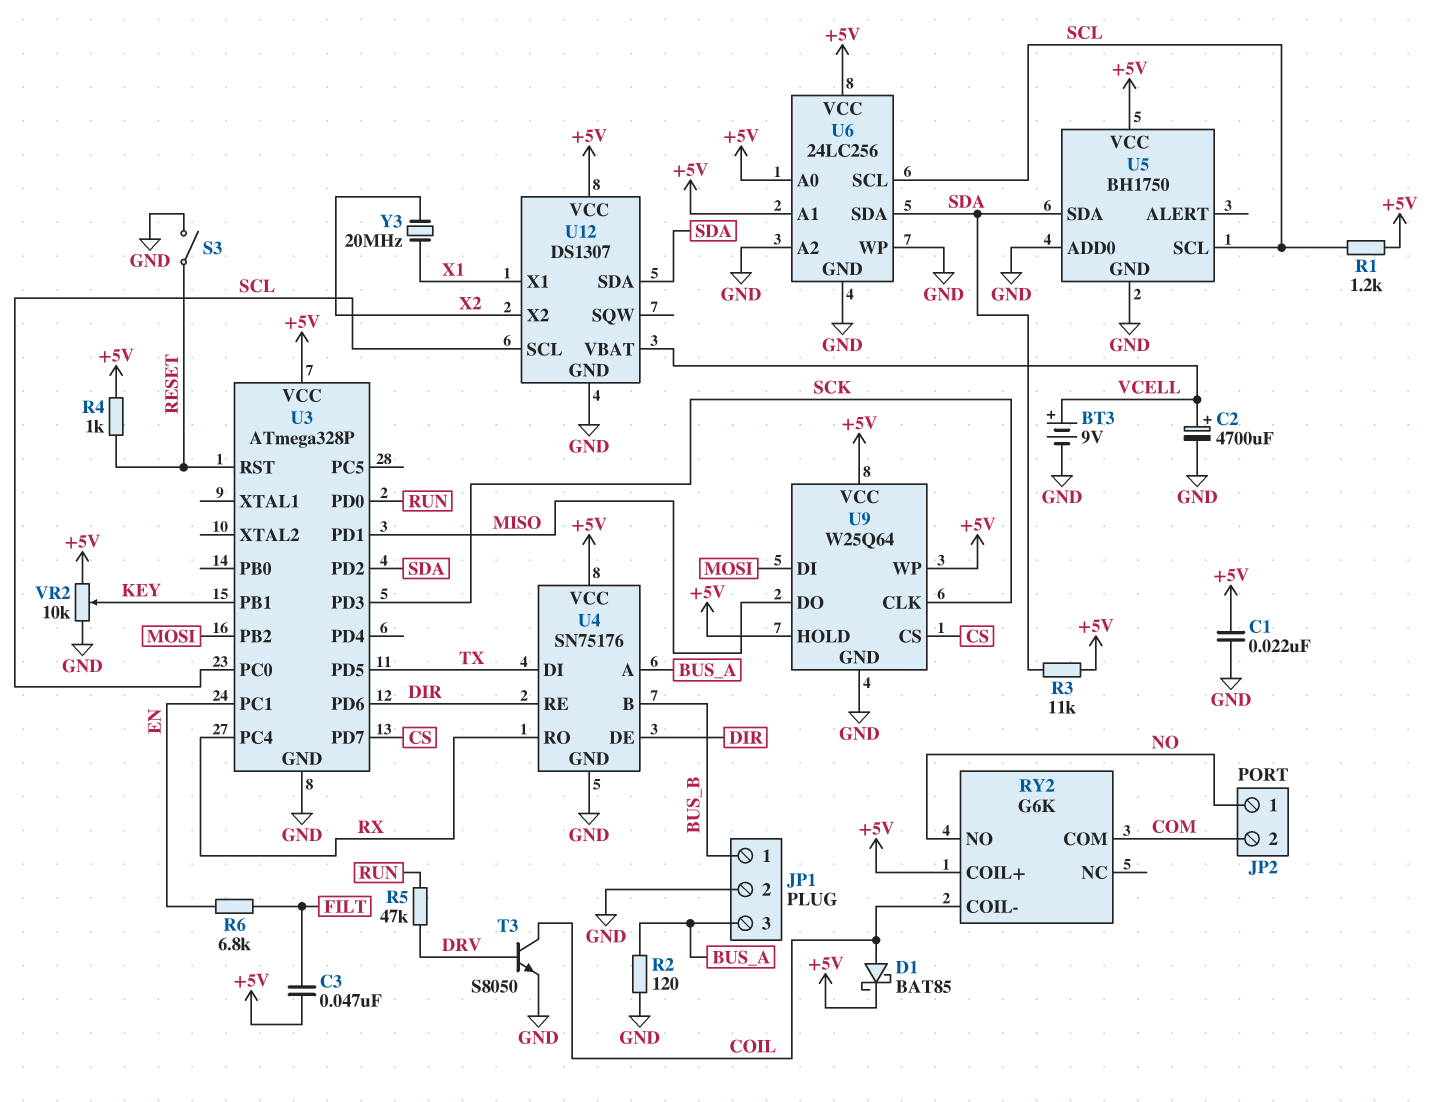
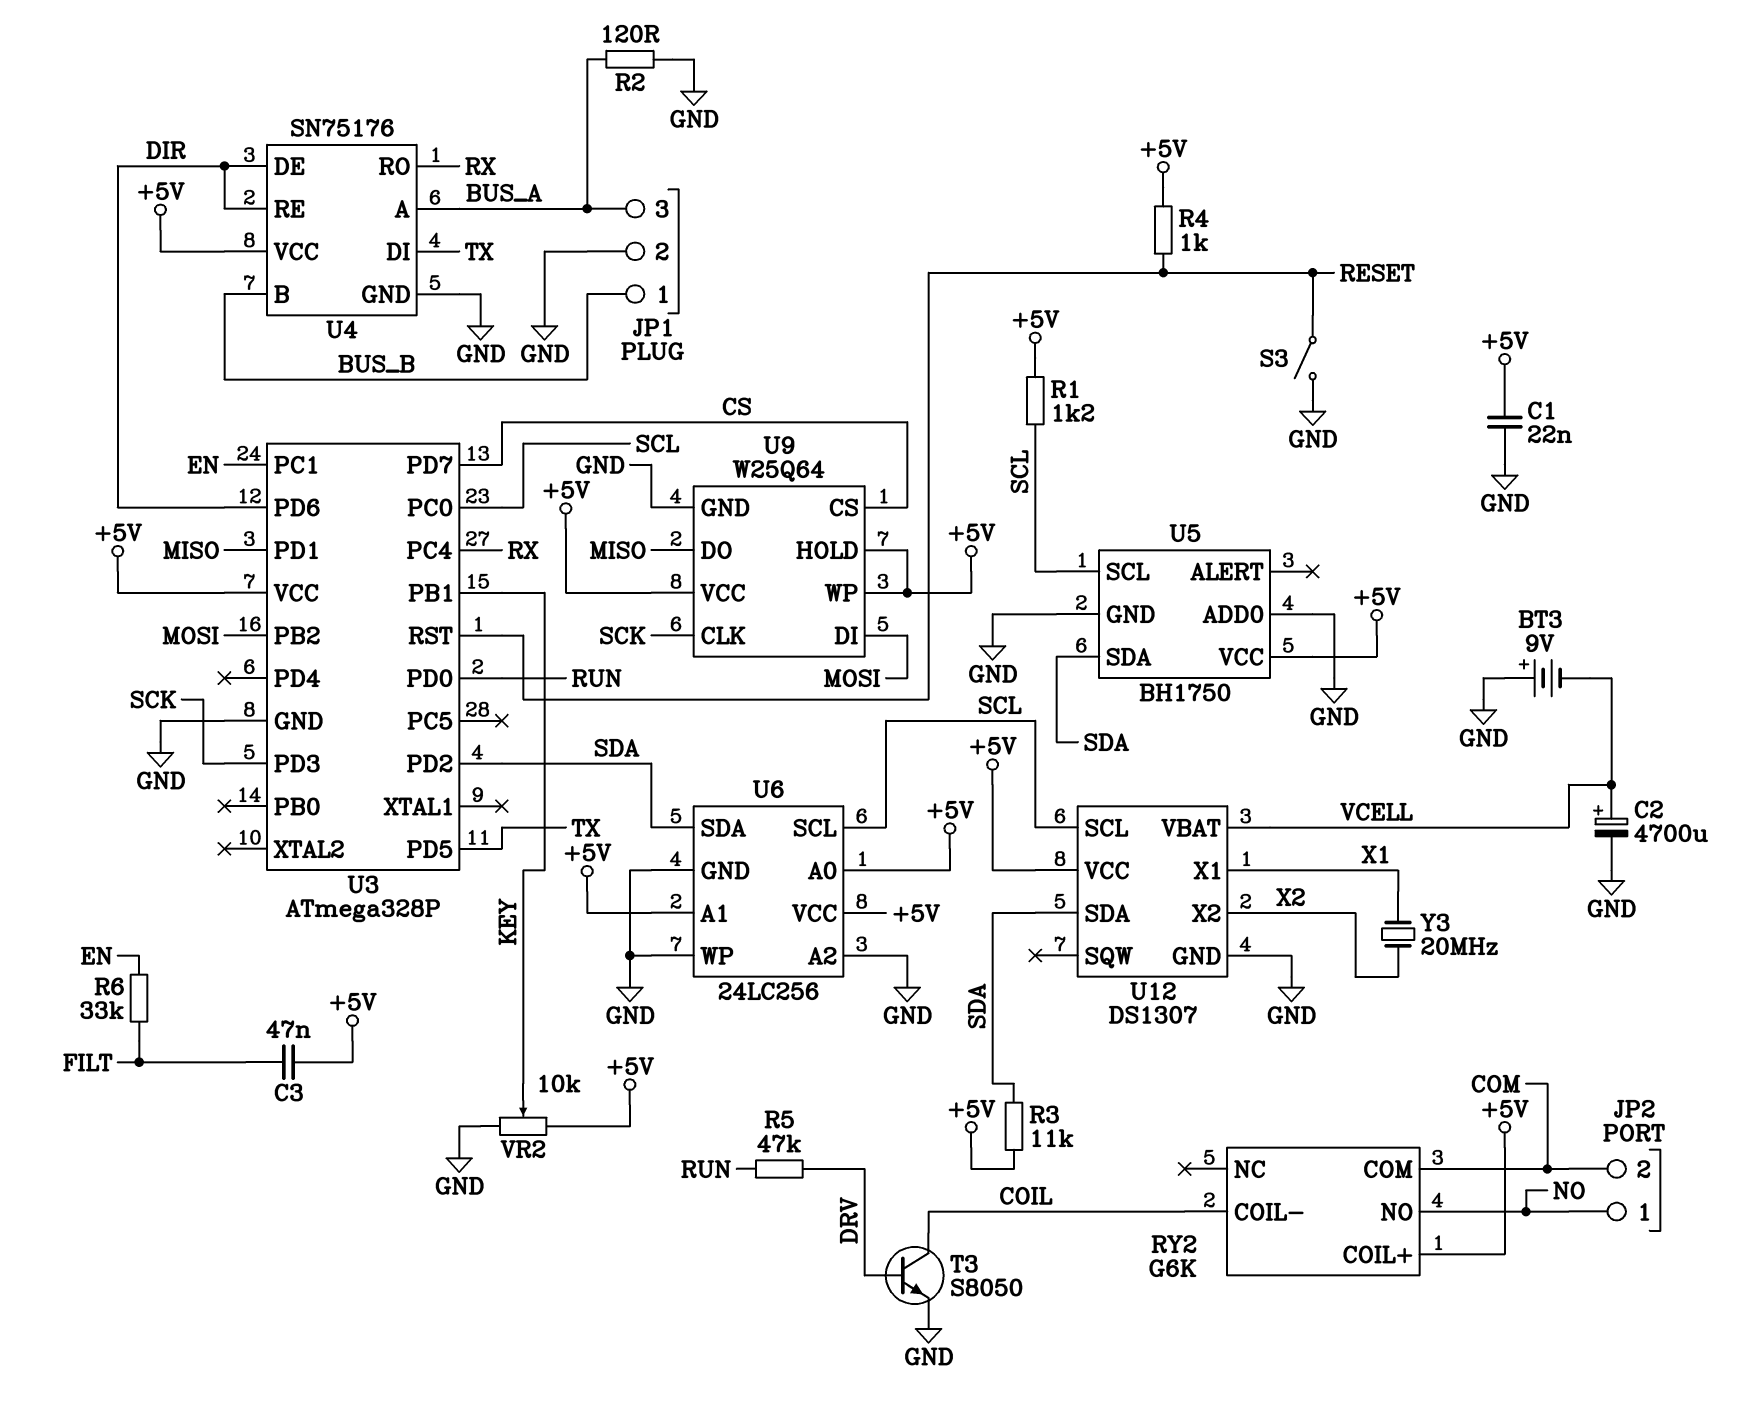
BT3: 9V (plus VCELL, minus GND) -> 9V (plus GND, minus VCELL)
D1: schottky BAT85 (A COIL, K +5V) -> none
R6: 6.8k (EN, FILT) -> 33k (EN, FILT)

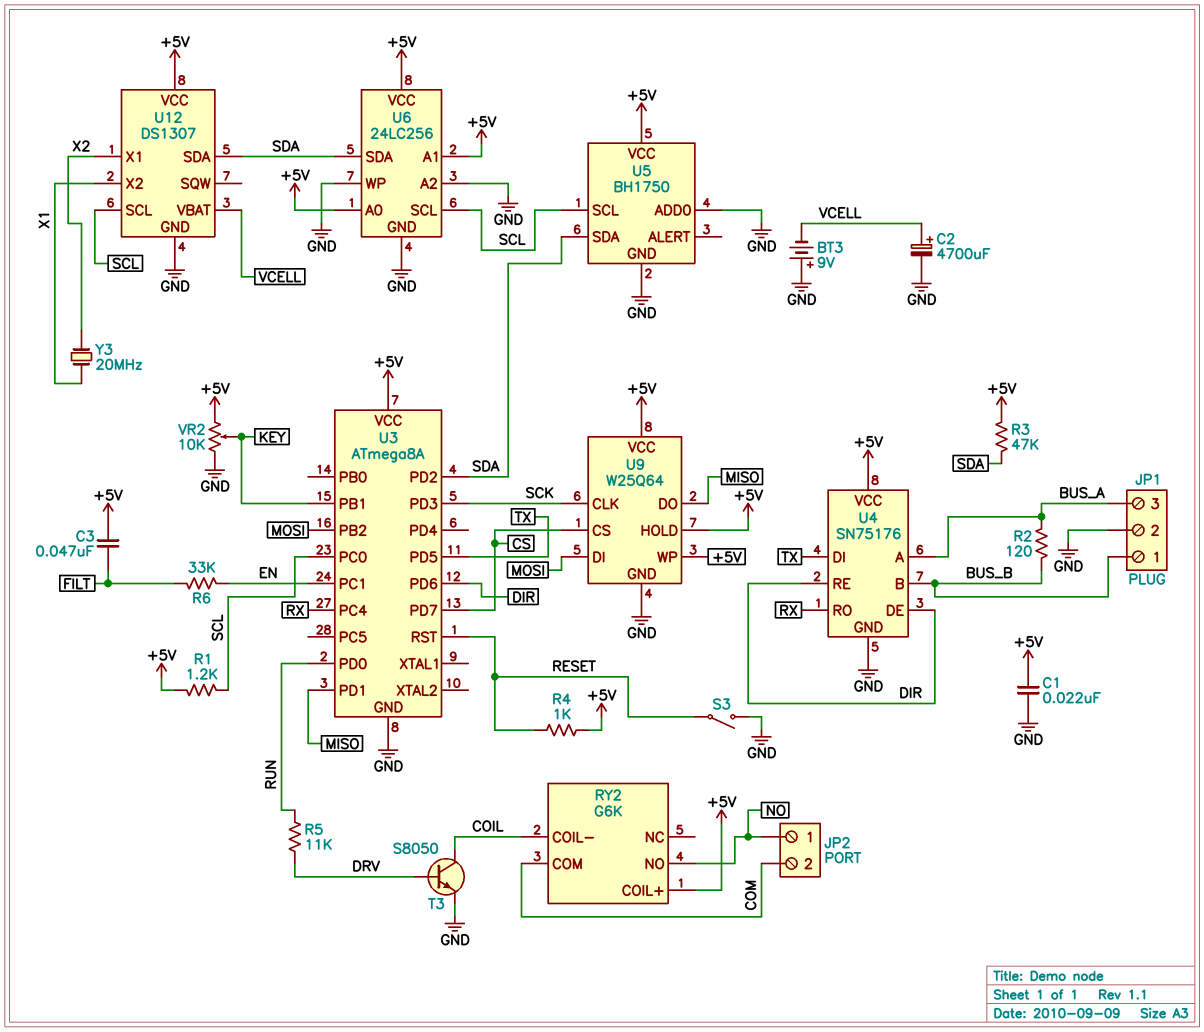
R2: 120 (BUS_A, GND) -> 120 (BUS_A, BUS_B)
R3: 11k (+5V, SDA) -> 47k (+5V, SDA)
R5: 47k (DRV, RUN) -> 11k (DRV, RUN)
U3: ATmega328P -> ATmega8A
U12 pin X1: X1 -> X2
U12 pin X2: X2 -> X1

